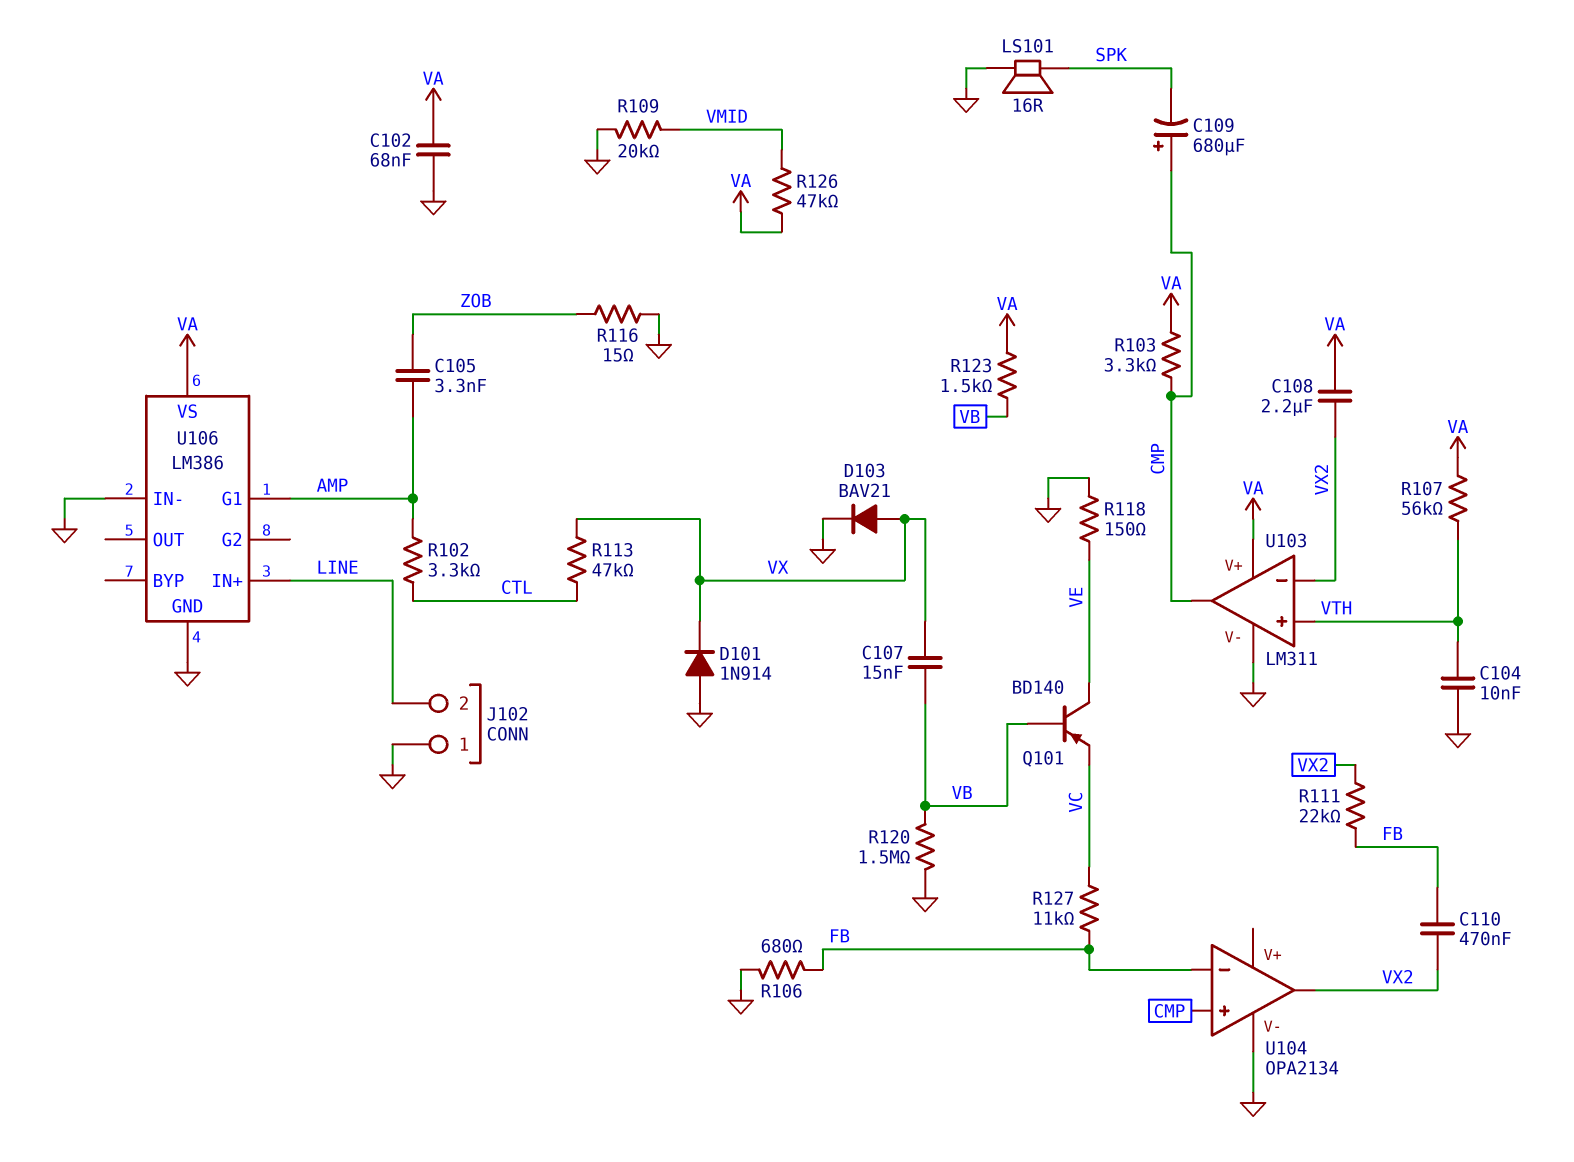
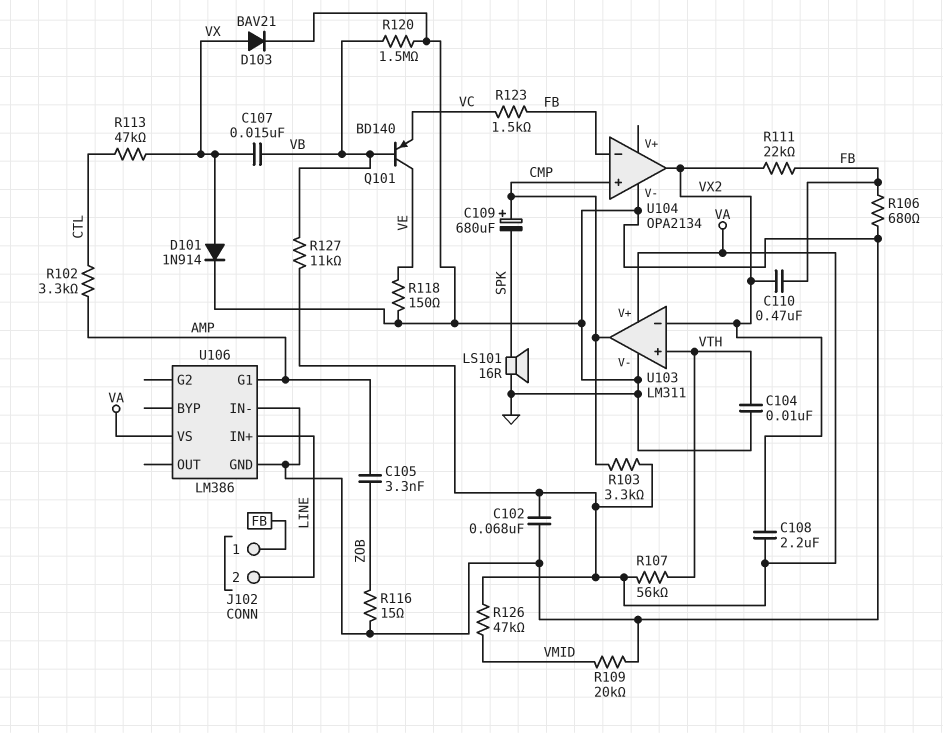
D101: diode 1N914 (A GND, K VX) -> diode 1N914 (A VX, K GND)
J102 pin 1: GND -> FB
R123: 1.5k (VA, VB) -> 1.5k (FB, VC)
R127: 11k (FB, VC) -> 11k (VA, VB)

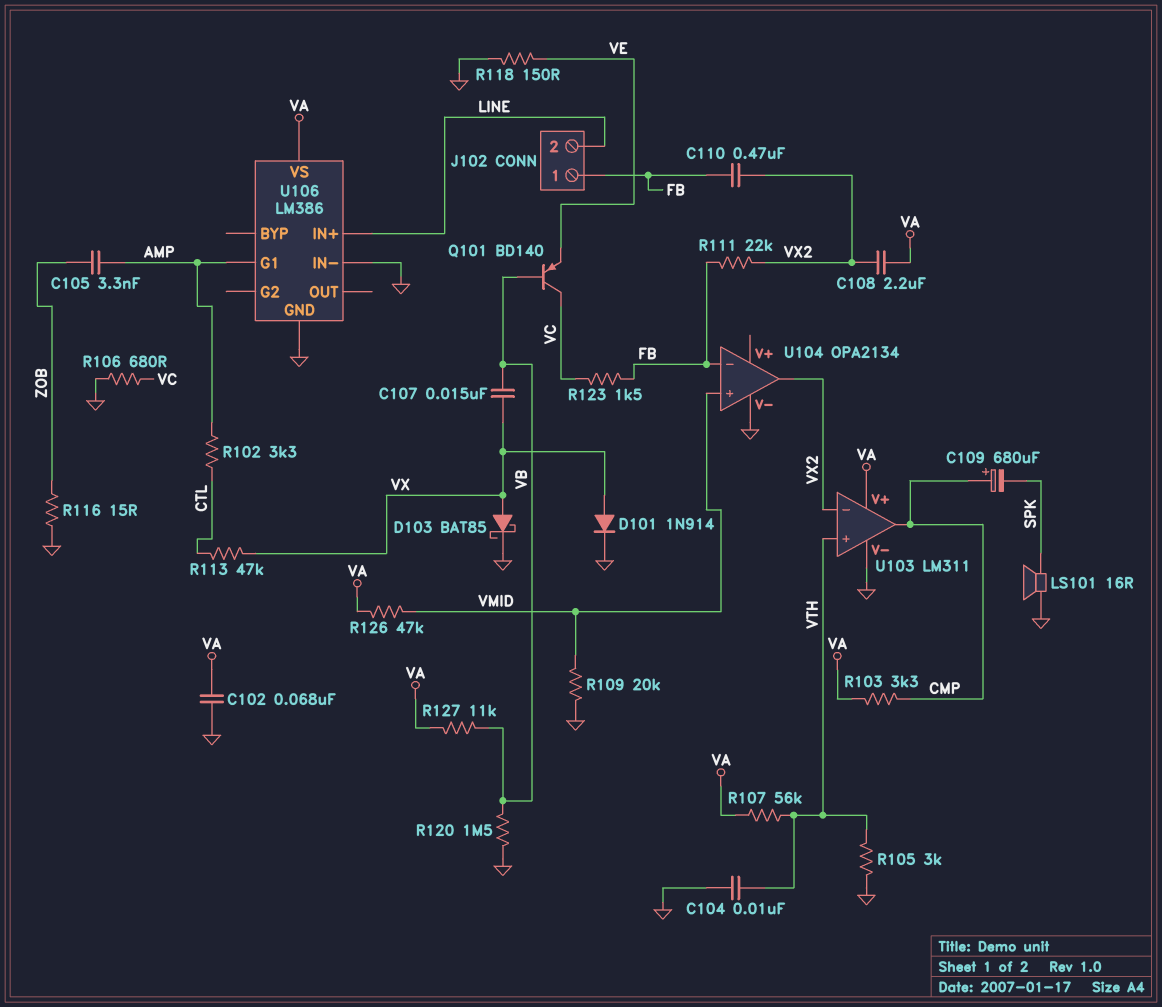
D103: diode BAV21 (A VX, K GND) -> schottky BAT85 (A VX, K GND)
Q101: PNP BD140 (B VB, C VE, E VC) -> PNP BD140 (B VB, C VC, E VE)
R105: none -> 3k (GND, VTH)
R106: 680 (FB, GND) -> 680 (GND, VC)
U104 pin in+: CMP -> VMID

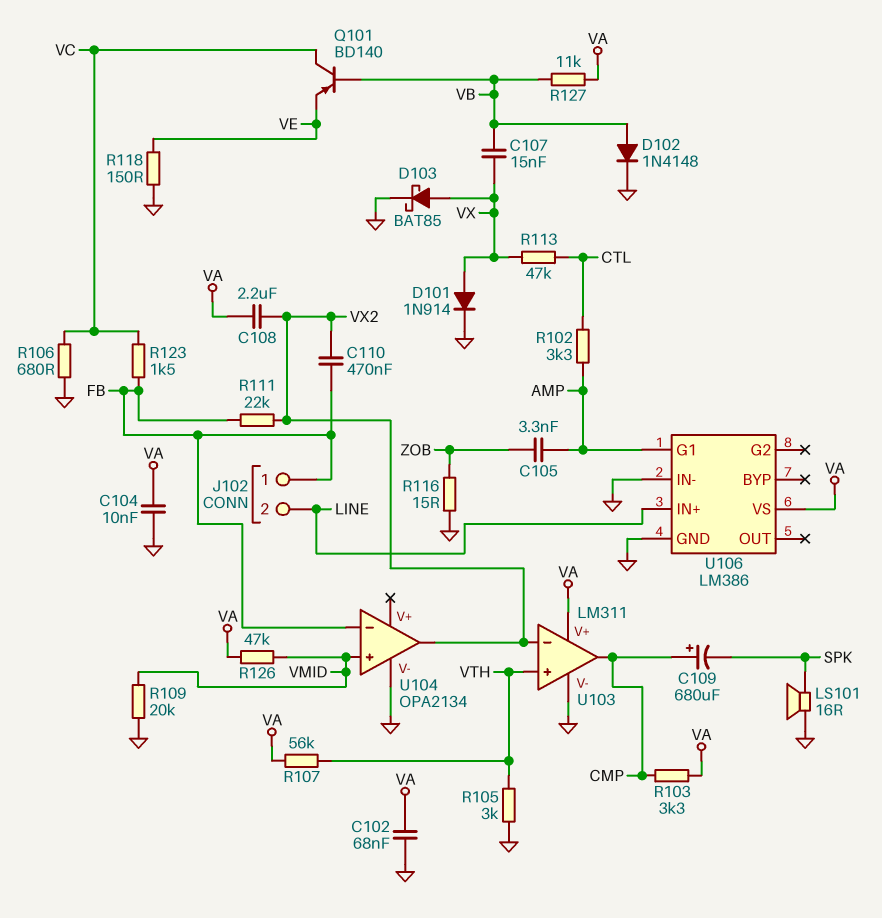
C104: 10nF (GND, VTH) -> 10nF (GND, VA)
D102: none -> diode 1N4148 (A VB, K GND)
R120: 1.5M (GND, VB) -> none

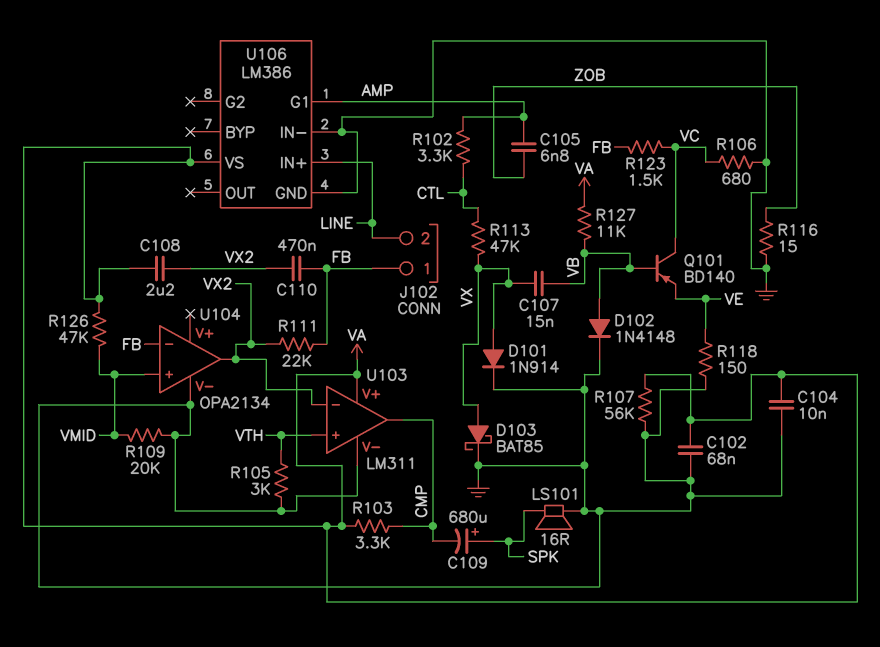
C105: 3.3nF (AMP, ZOB) -> 6.8nF (AMP, ZOB)
C109: 680uF (plus CMP, minus SPK) -> 680uF (plus SPK, minus CMP)
R107: 56k (VA, VTH) -> 56k (GND, VA)

